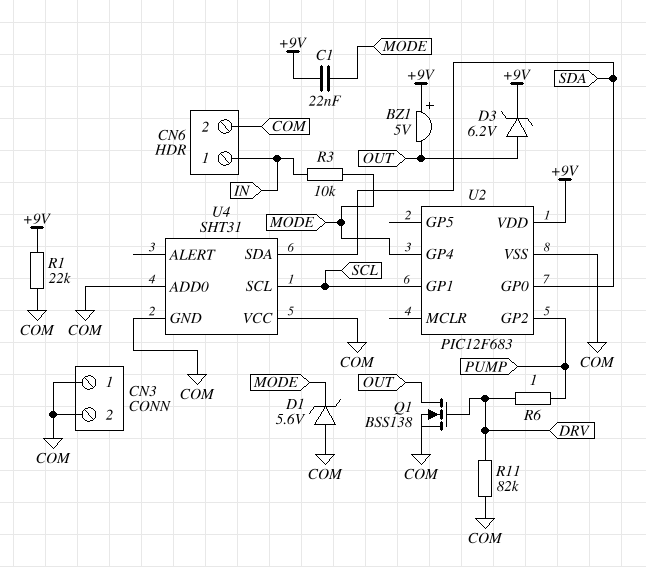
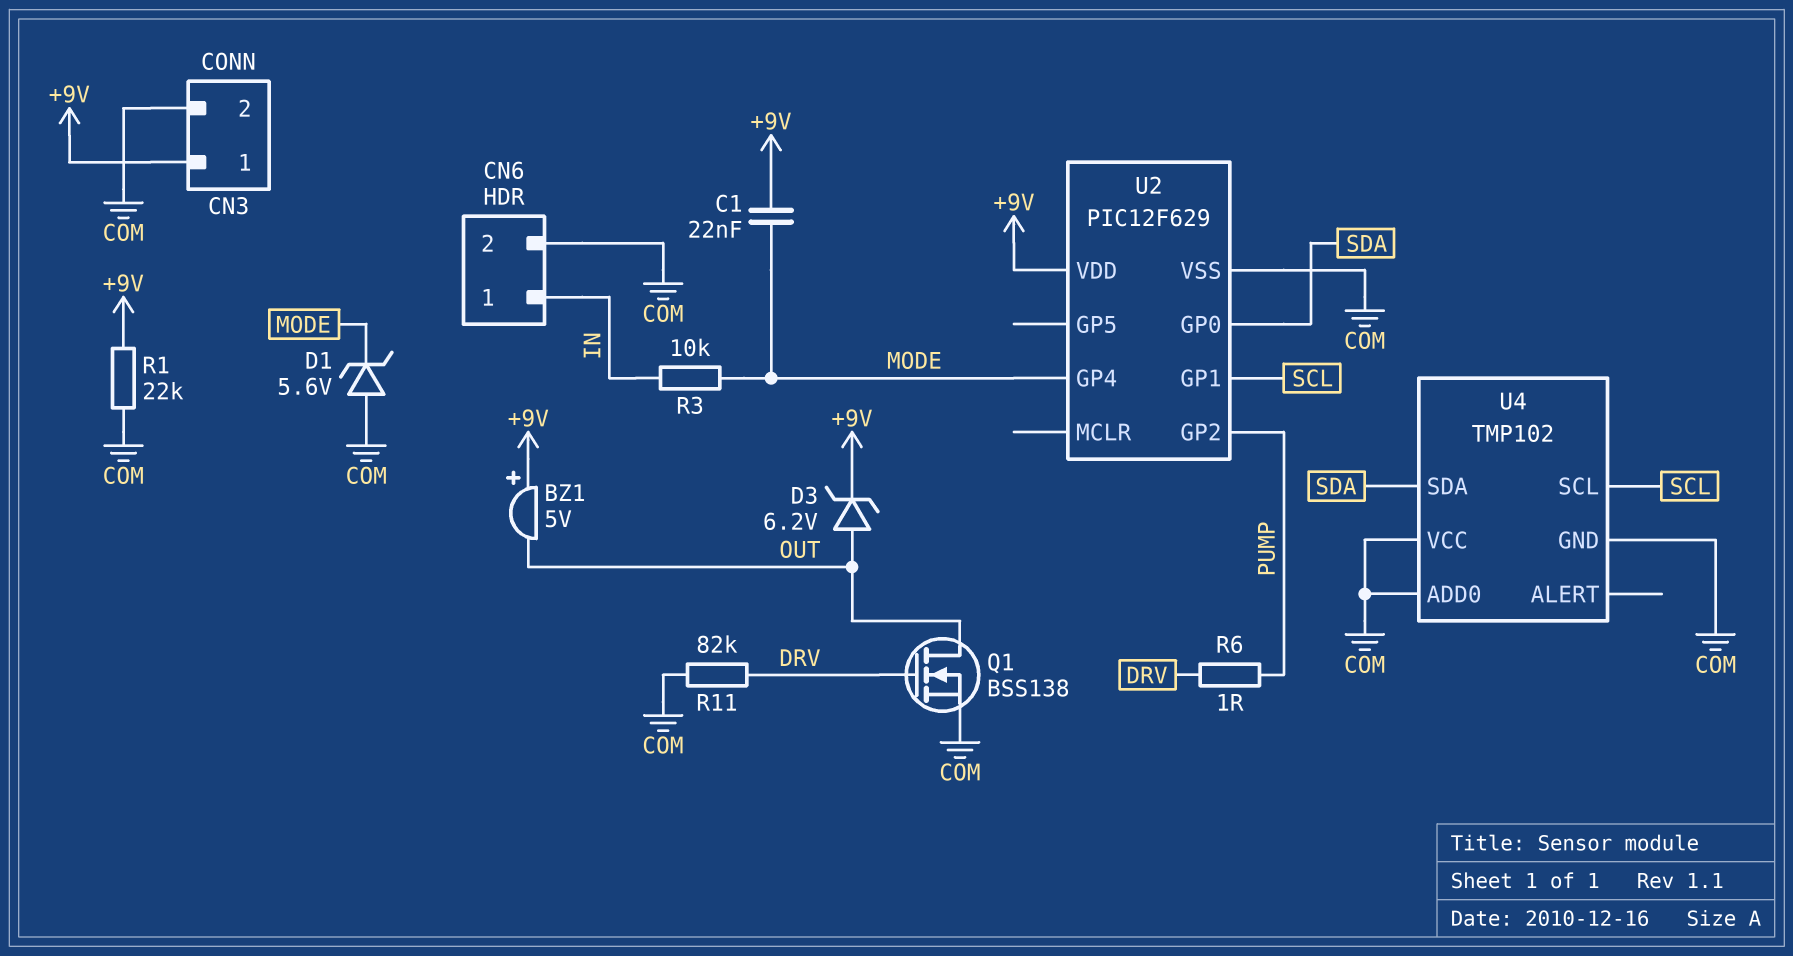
CN3 pin 1: COM -> +9V
U2: PIC12F683 -> PIC12F629
U4: SHT31 -> TMP102

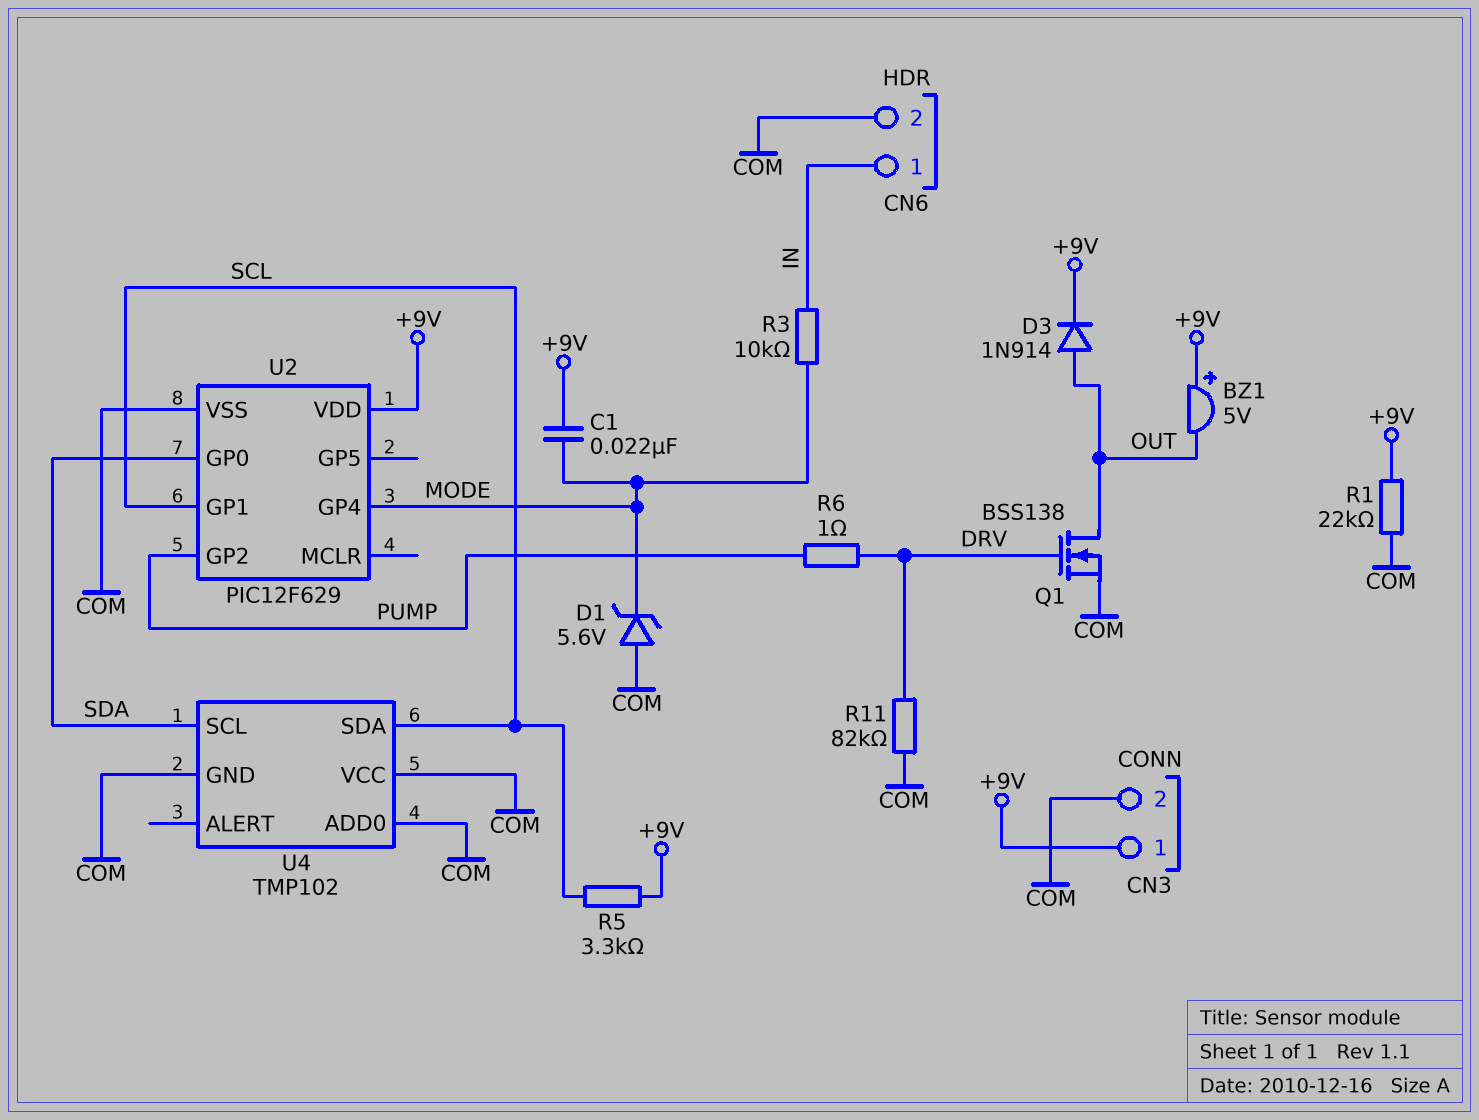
D3: zener 6.2V (A OUT, K +9V) -> diode 1N914 (A OUT, K +9V)
R5: none -> 3.3k (+9V, SCL)
U4 pin SCL: SCL -> SDA
U4 pin SDA: SDA -> SCL

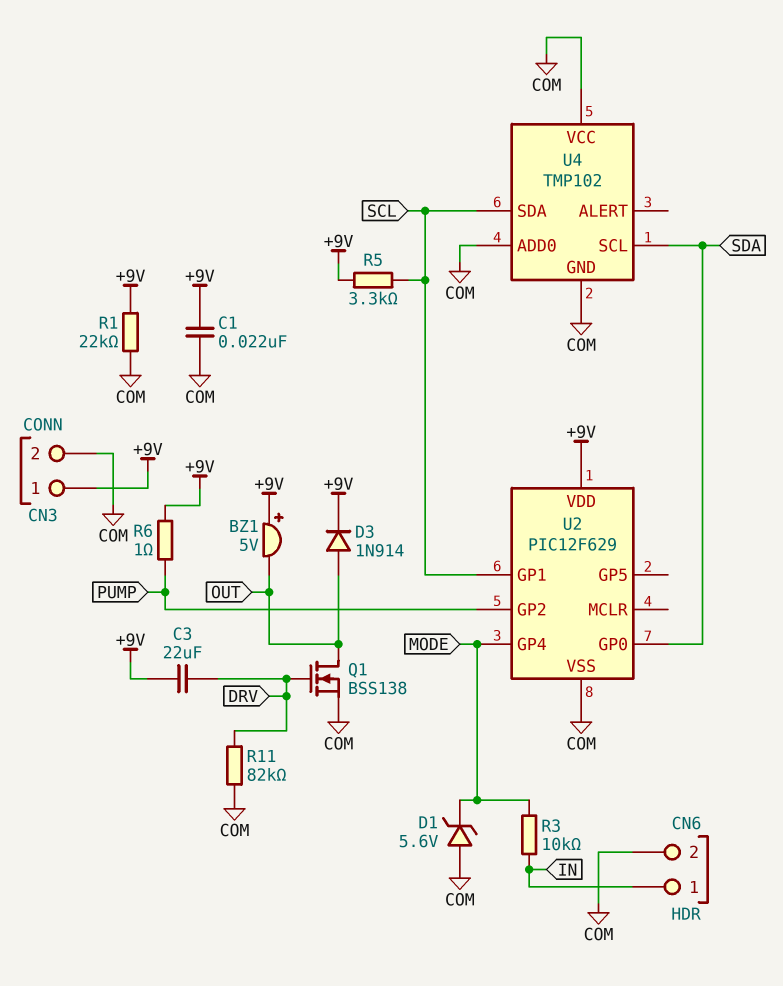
C1: 22nF (+9V, MODE) -> 22nF (+9V, COM)
C3: none -> 22uF (+9V, DRV)
R6: 1 (DRV, PUMP) -> 1 (+9V, PUMP)

